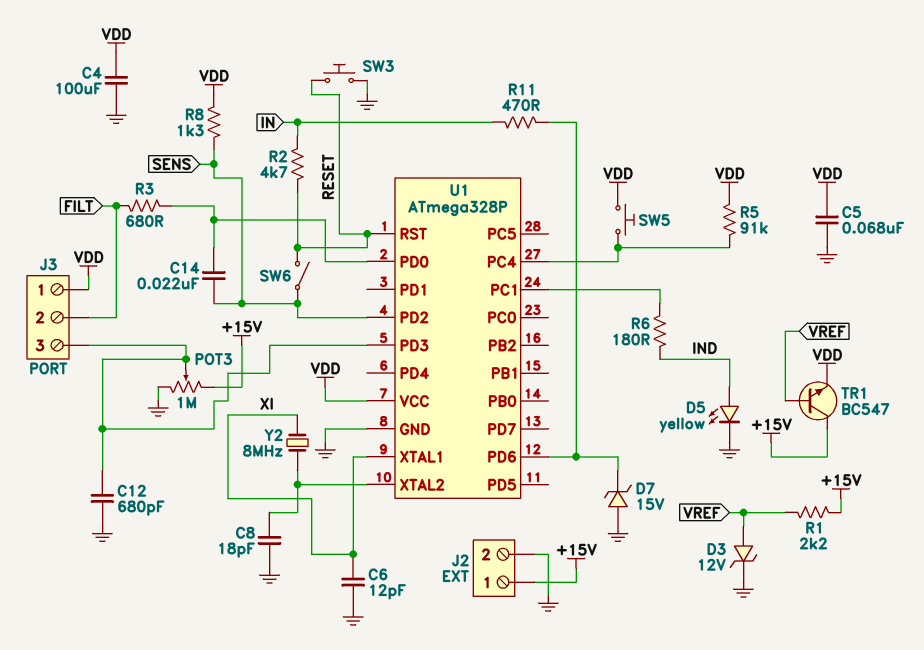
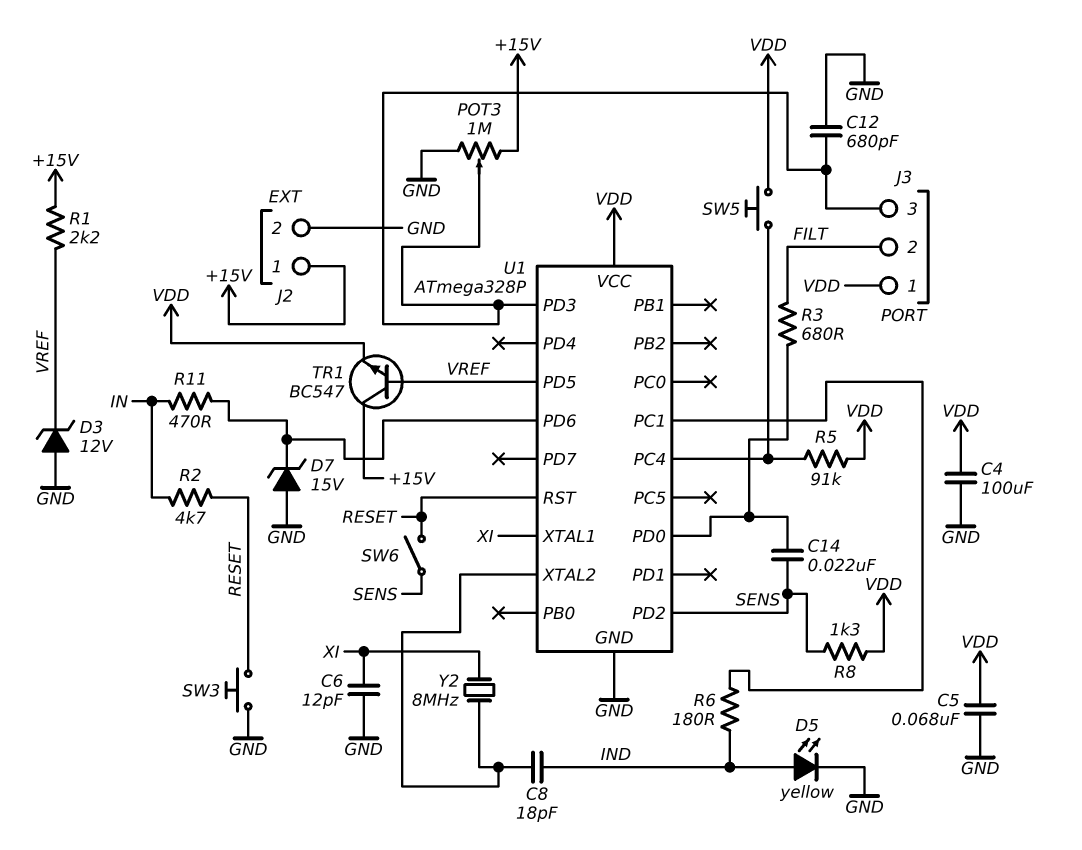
C8: 18pF (GND, U1/XTAL2) -> 18pF (IND, U1/XTAL2)
D3: zener 12V (A VREF, K GND) -> zener 12V (A GND, K VREF)
U1 pin PD5: none -> VREF

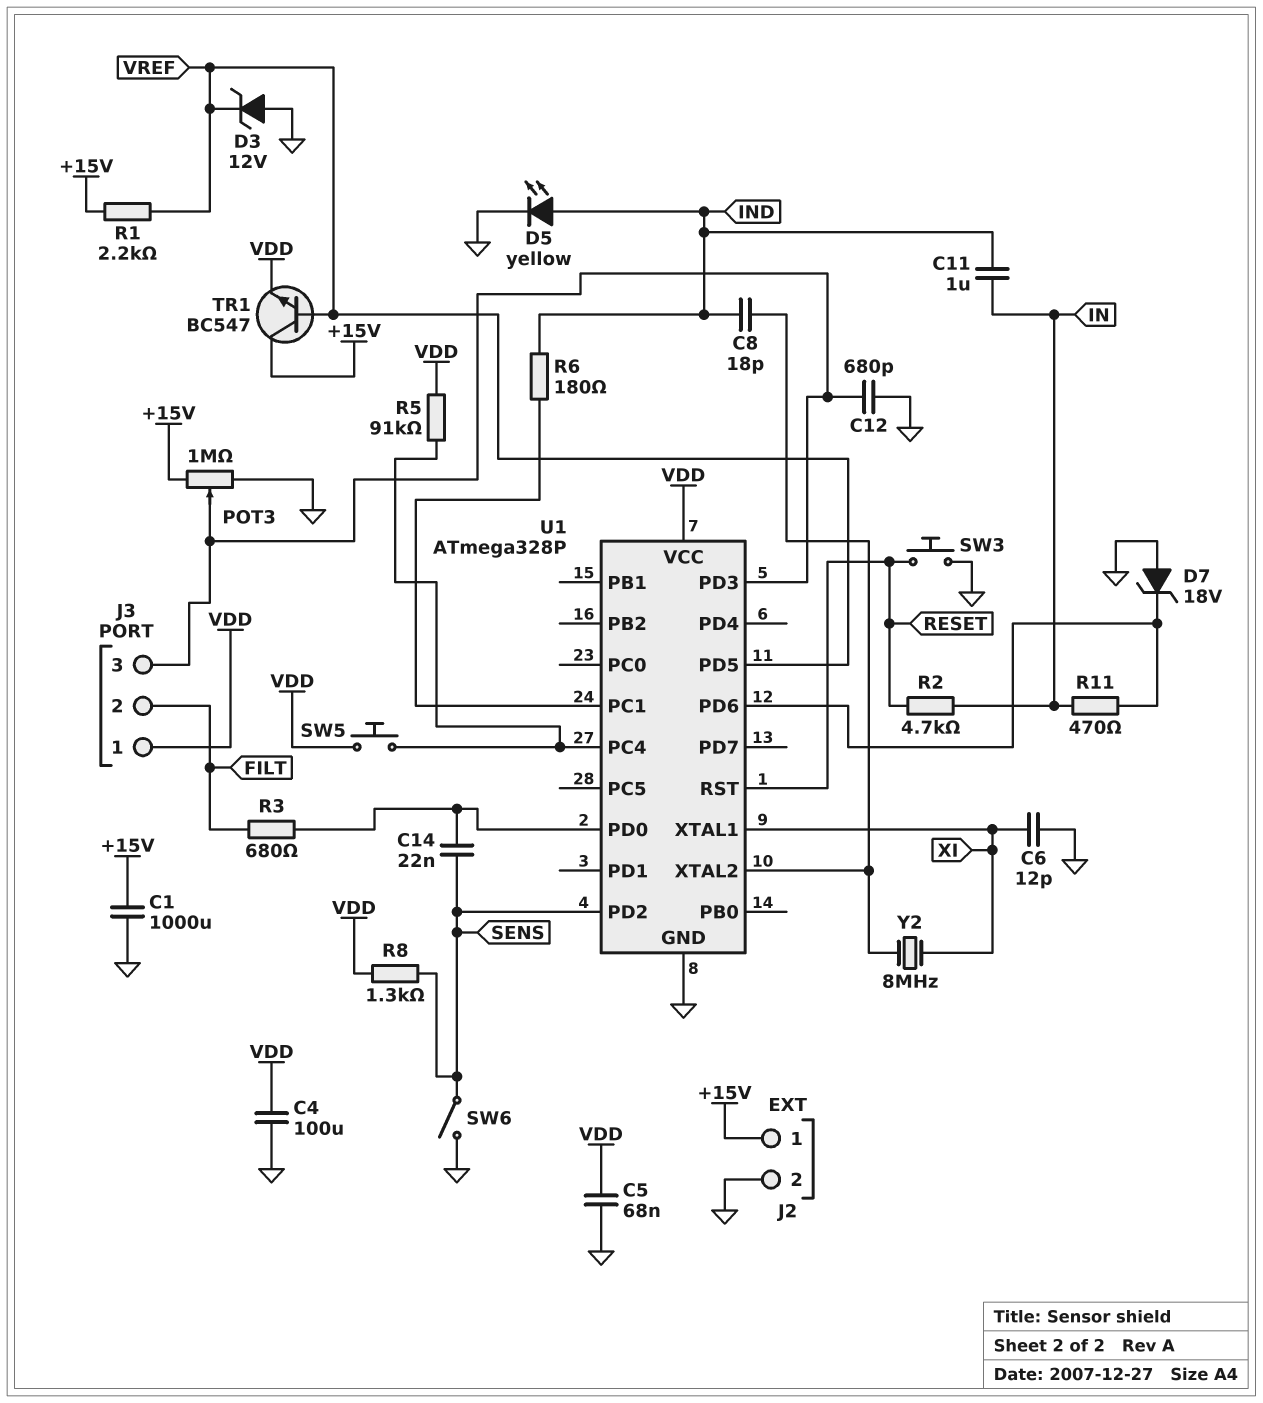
C1: none -> 1000uF (+15V, GND)
C11: none -> 1uF (IN, IND)
D7: zener 15V (A GND, K U1/PD6) -> zener 18V (A GND, K U1/PD6)
SW6: switch (RESET, SENS) -> switch (GND, SENS)

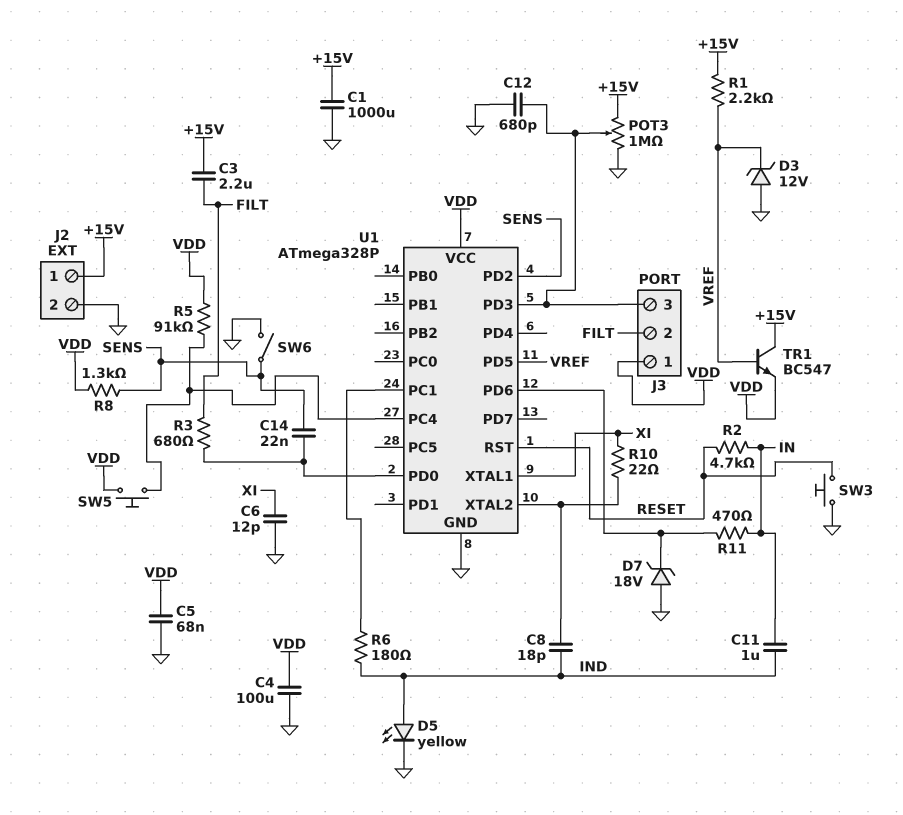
C3: none -> 2.2uF (+15V, FILT)
R10: none -> 22 (U1/XTAL2, XI)
Y2: 8MHz (U1/XTAL2, XI) -> none

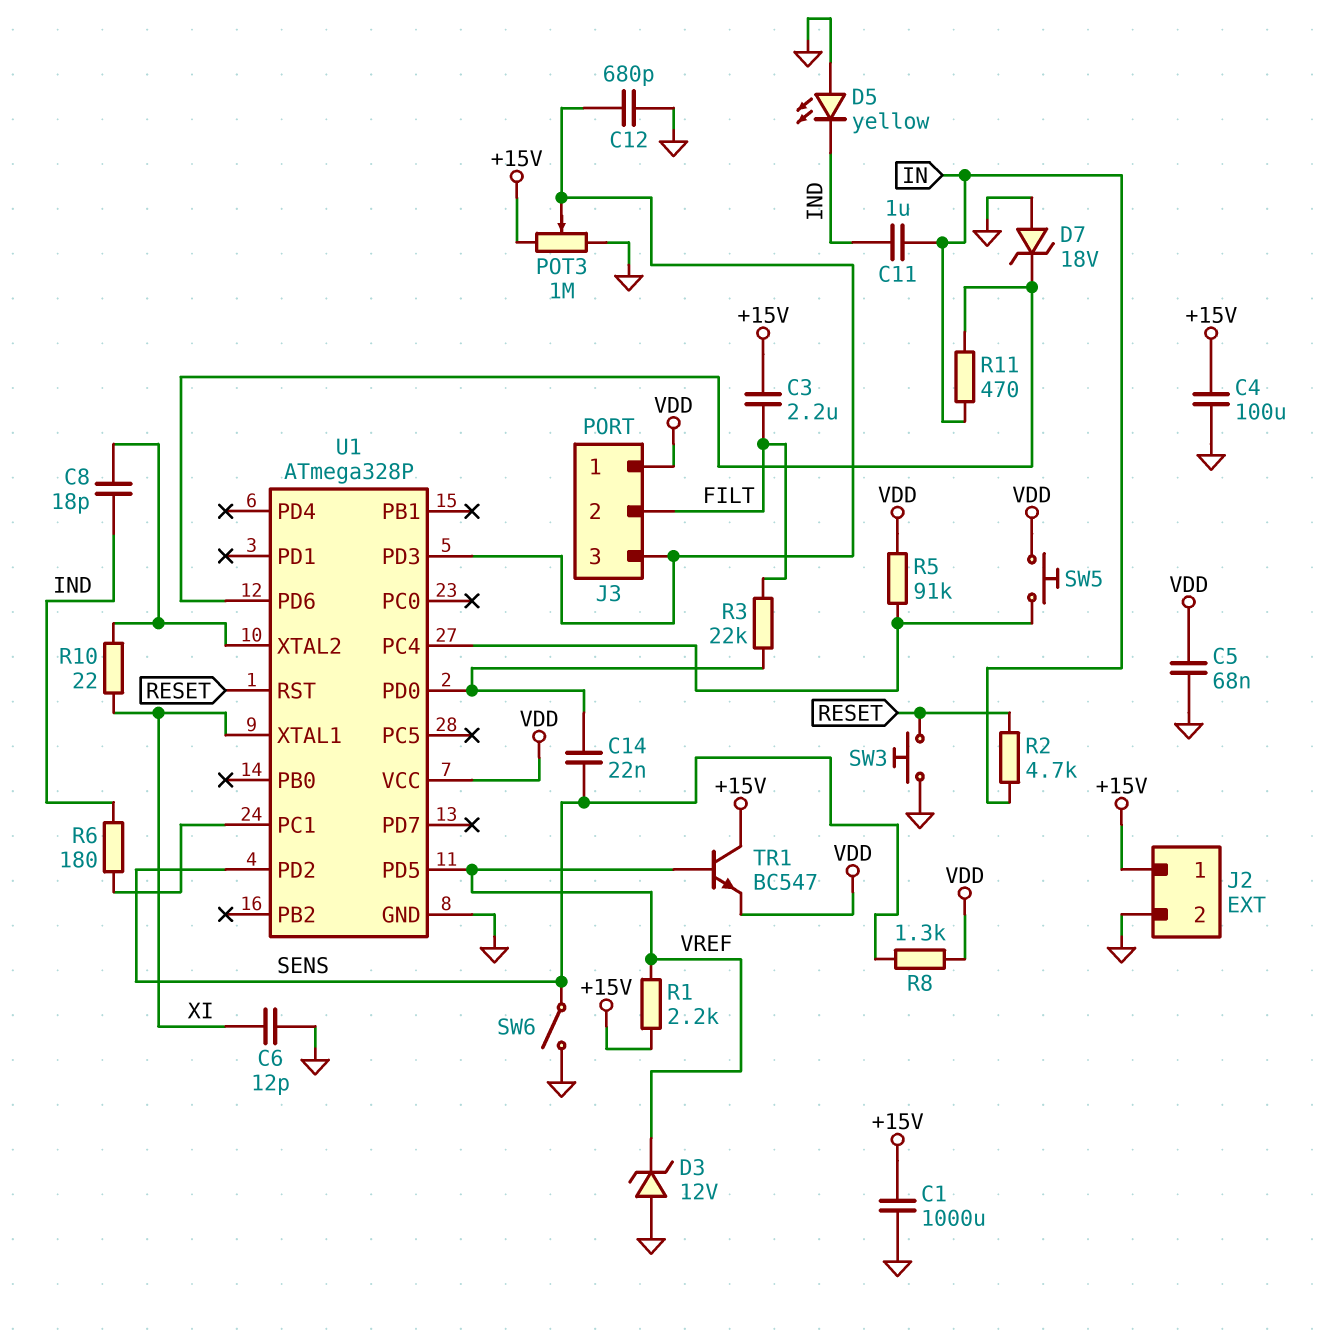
C4: 100uF (GND, VDD) -> 100uF (+15V, GND)
D5: LED yellow (A IND, K GND) -> LED yellow (A GND, K IND)
R3: 680 (FILT, U1/PD0) -> 22k (FILT, U1/PD0)

